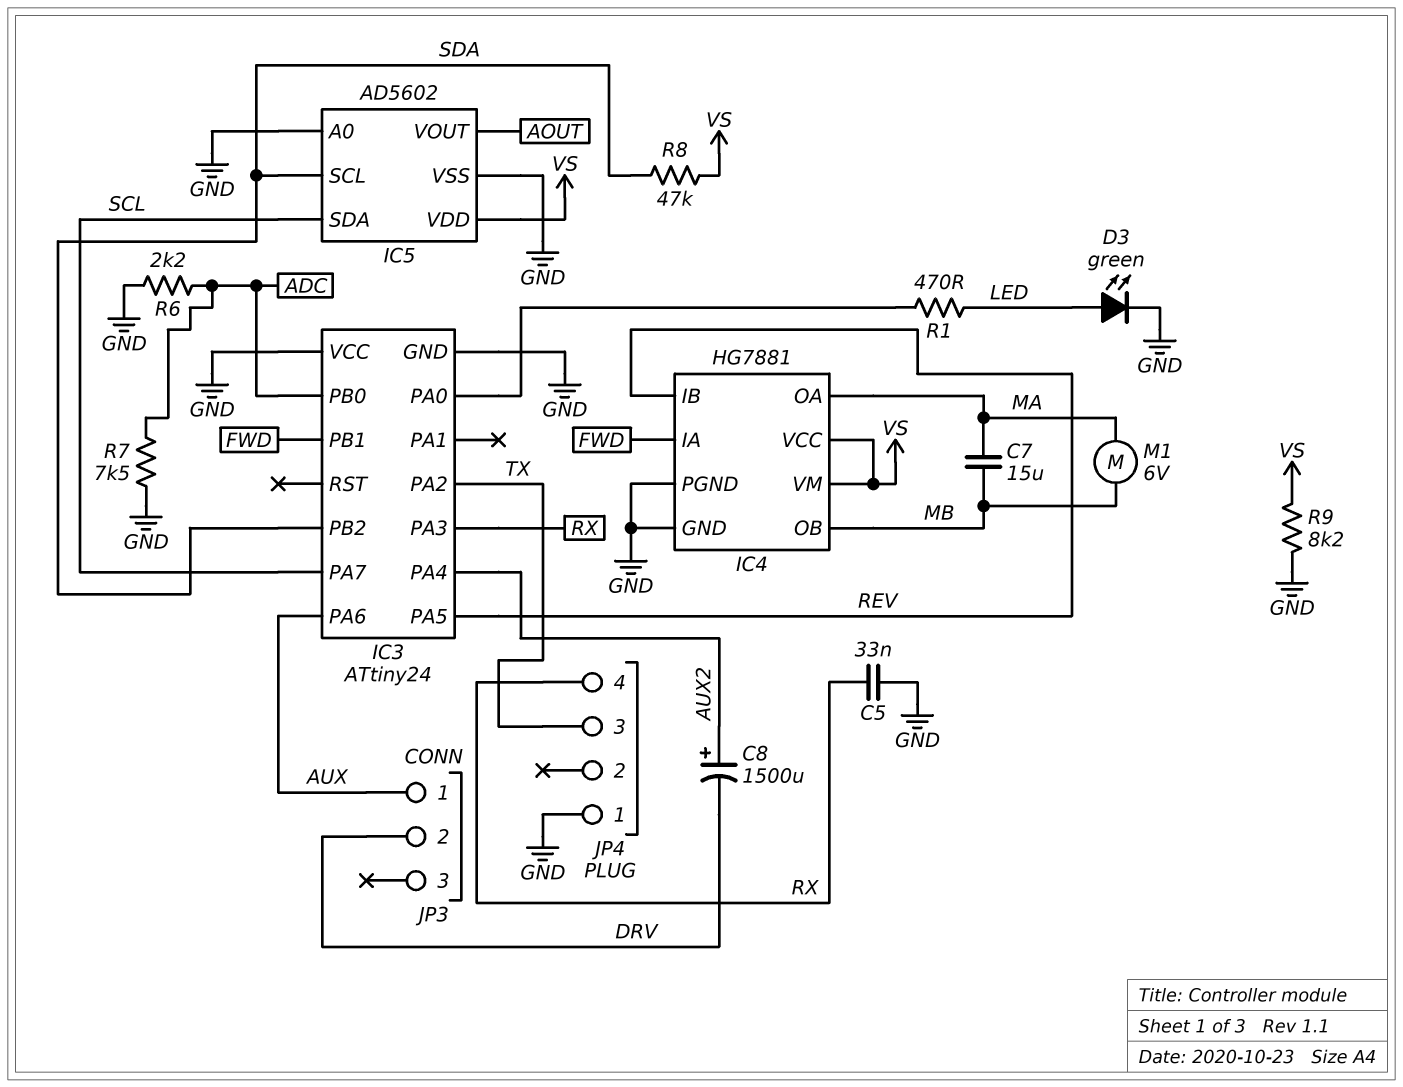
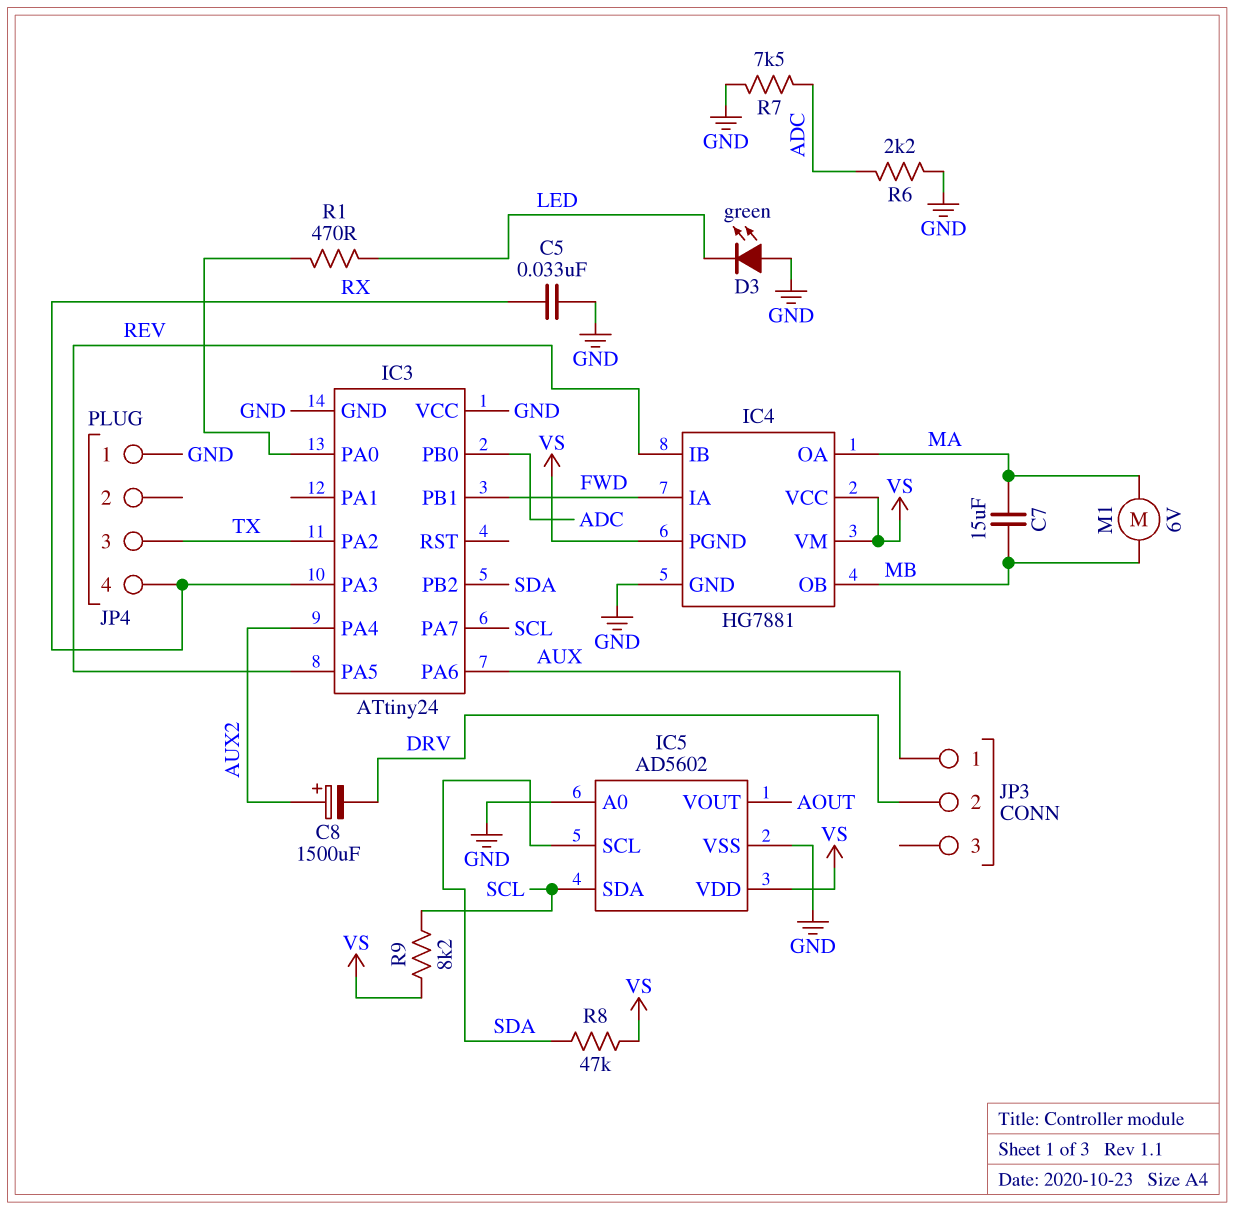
D3: LED green (A LED, K GND) -> LED green (A GND, K LED)
IC4 pin PGND: GND -> VS
R9: 8.2k (GND, VS) -> 8.2k (SCL, VS)

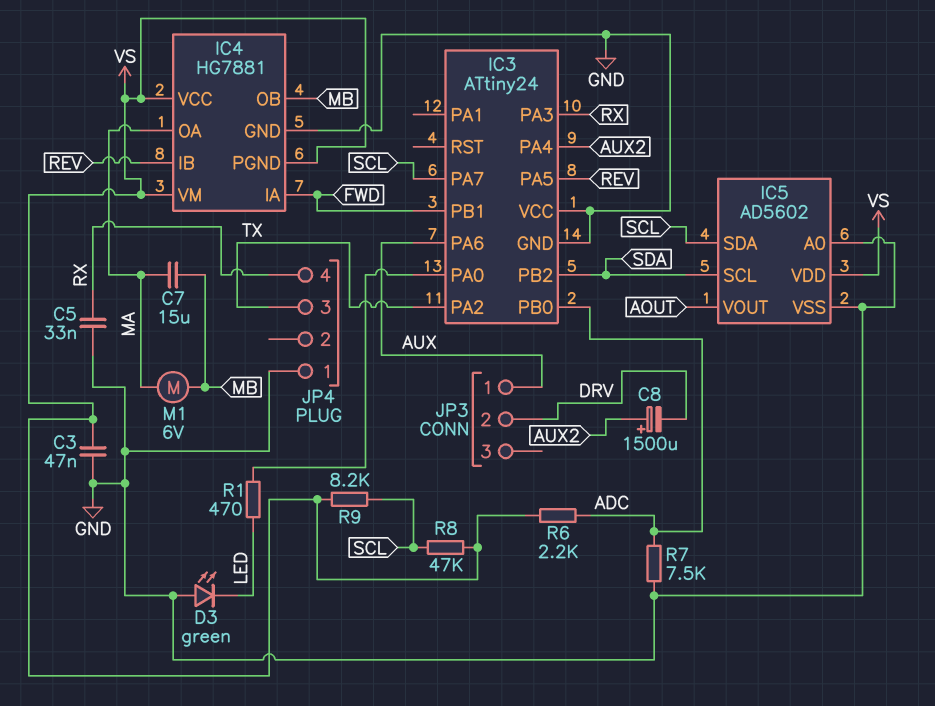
C3: none -> 47nF (GND, VS)
R6: 2.2k (ADC, GND) -> 2.2k (ADC, VS)
R8: 47k (SDA, VS) -> 47k (SCL, VS)

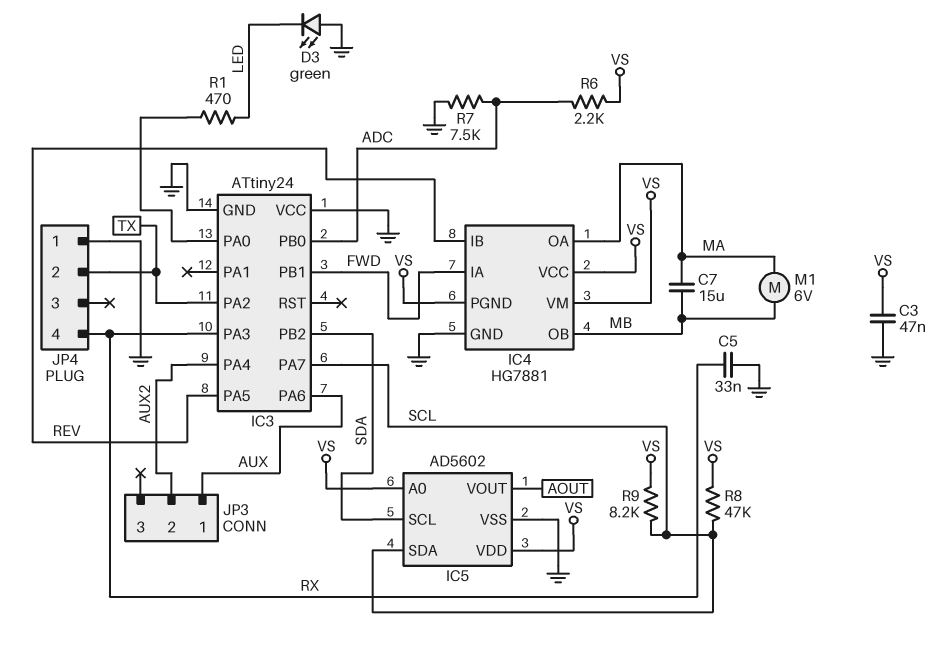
C8: 1500uF (plus AUX2, minus DRV) -> none
IC5 pin A0: GND -> VS
JP3 pin 2: DRV -> AUX2
JP4 pin 2: none -> TX
JP4 pin 3: TX -> none

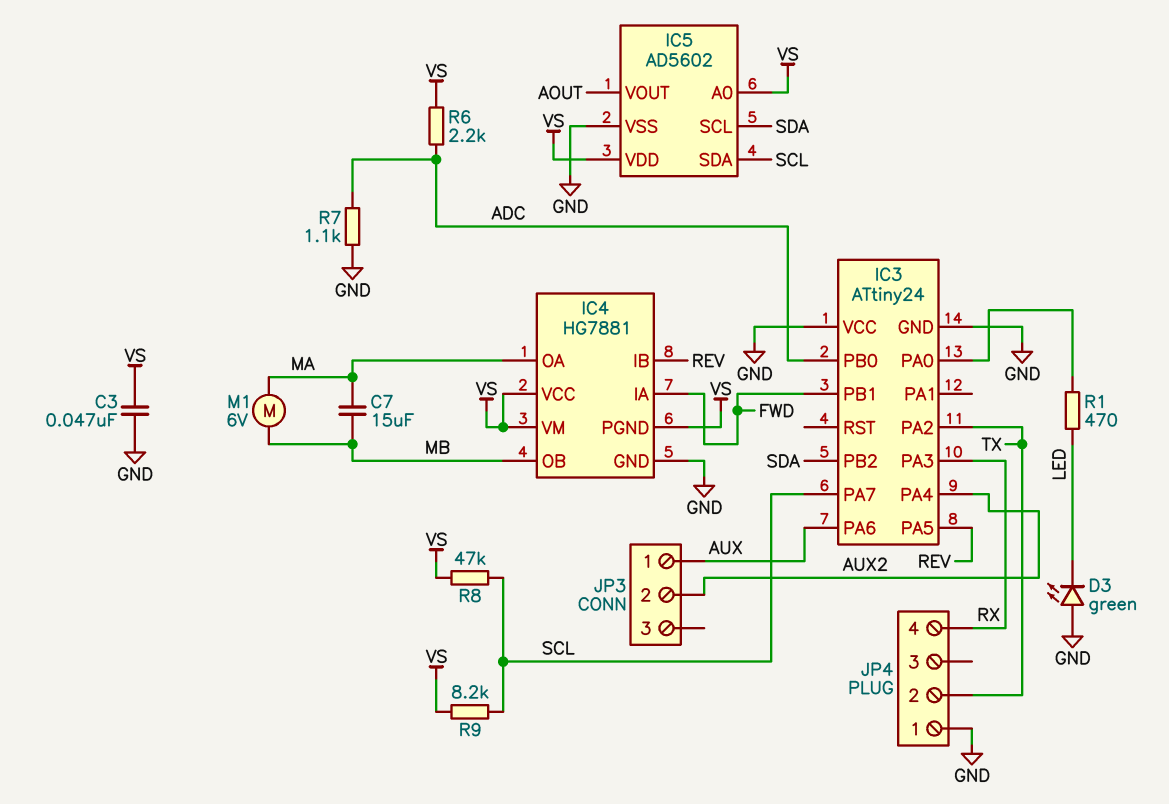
C5: 33nF (GND, RX) -> none
R7: 7.5k (ADC, GND) -> 1.1k (ADC, GND)

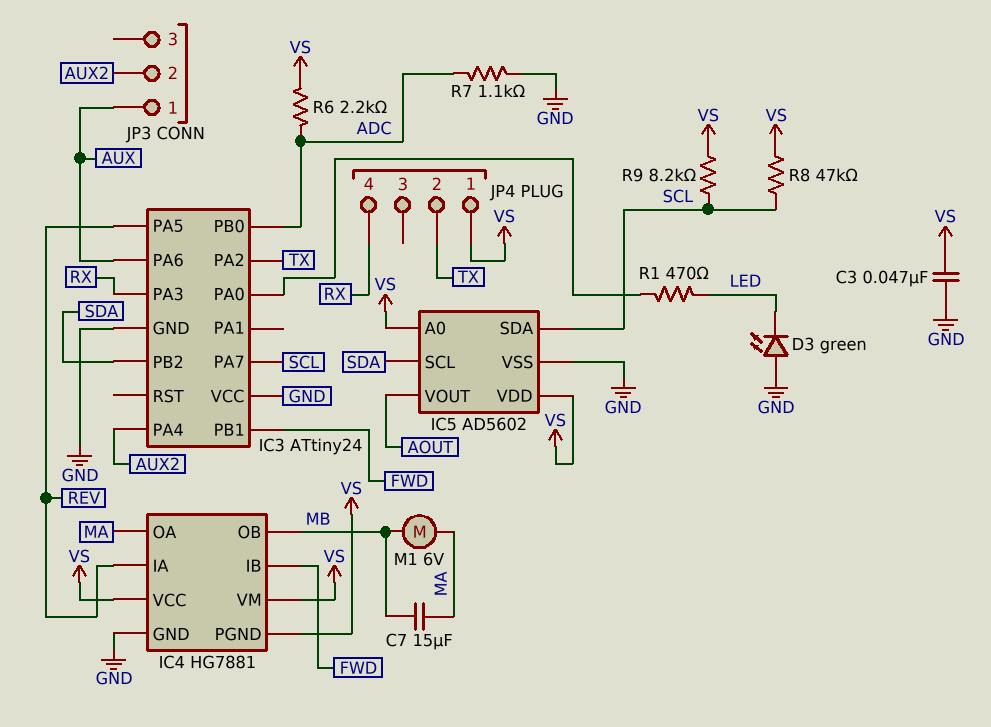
IC4 pin IA: FWD -> REV
IC4 pin IB: REV -> FWD
JP4 pin 1: GND -> VS

